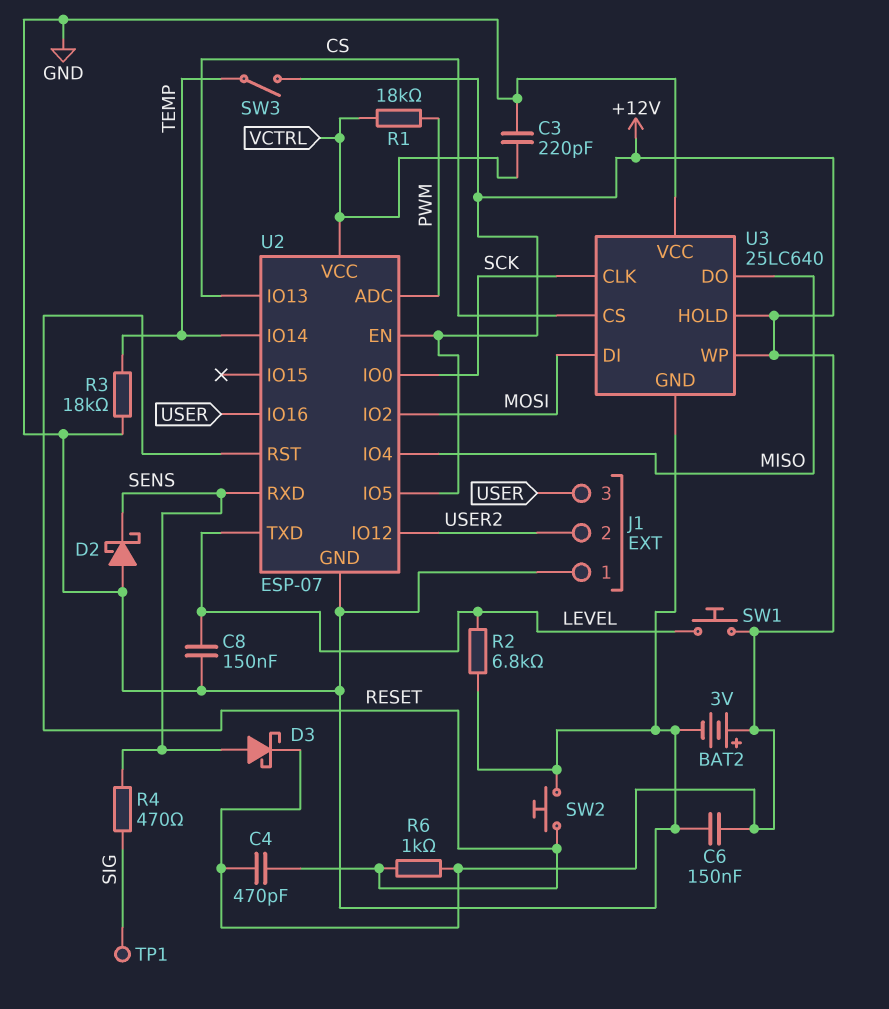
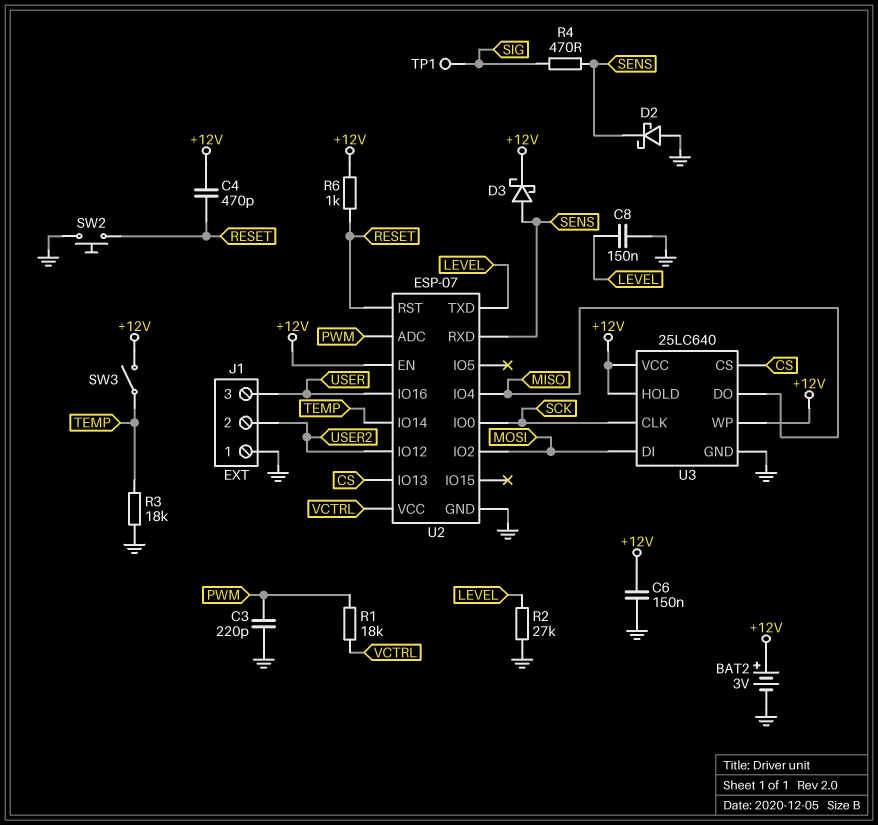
C3: 220pF (GND, VCTRL) -> 220pF (GND, PWM)
R2: 6.8k (GND, LEVEL) -> 27k (GND, LEVEL)
SW1: button (+12V, LEVEL) -> none
U2 pin IO5: +12V -> none
U3 pin VCC: GND -> +12V

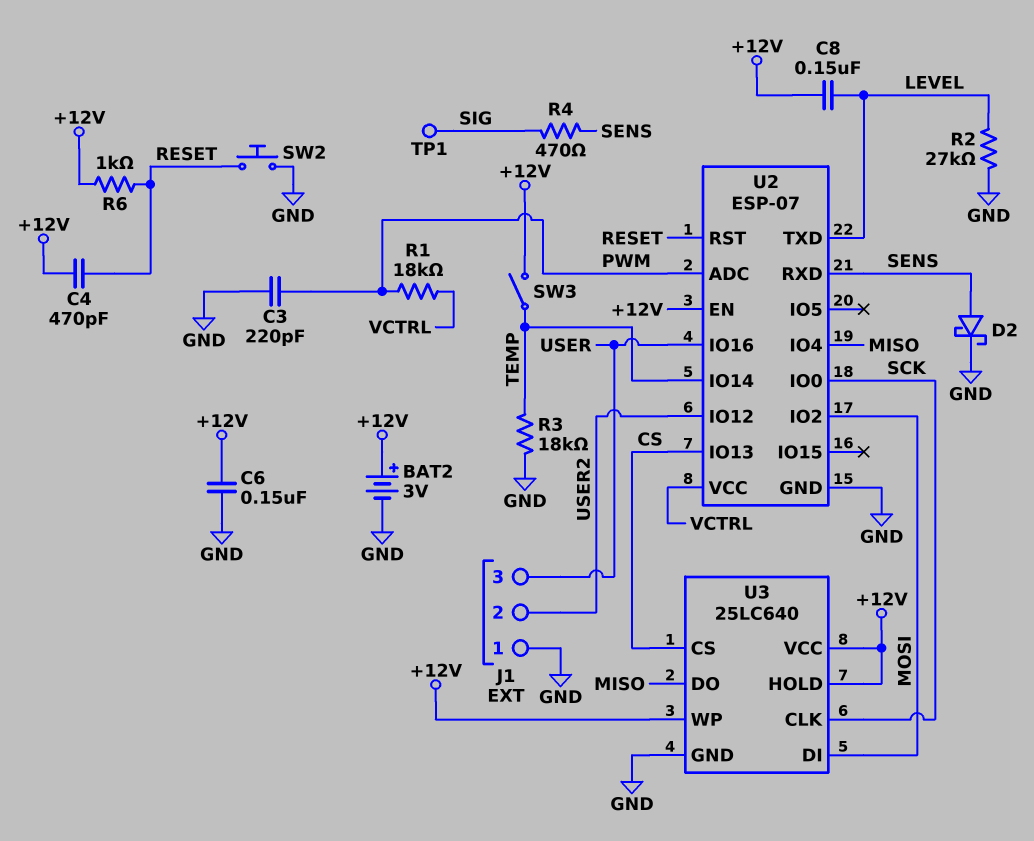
C8: 150nF (GND, LEVEL) -> 150nF (+12V, LEVEL)
D2: schottky (A GND, K SENS) -> schottky (A SENS, K GND)
D3: schottky (A SENS, K +12V) -> none

